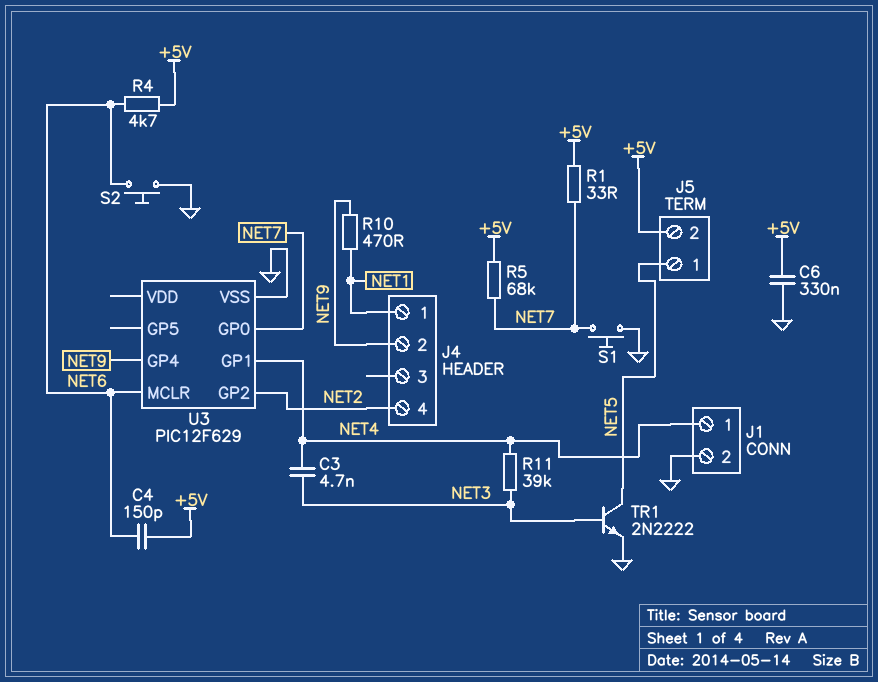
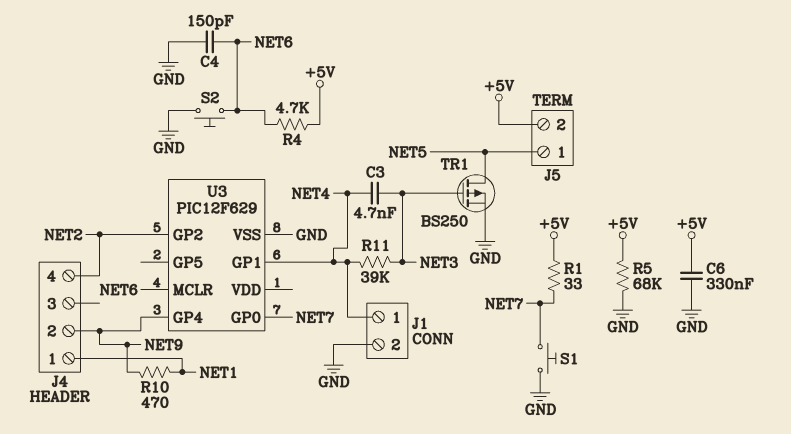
C4: 150pF (+5V, NET6) -> 150pF (GND, NET6)
R5: 68k (+5V, NET7) -> 68k (+5V, GND)
TR1: NPN 2N2222 (B NET3, C NET5, E GND) -> PMOS BS250 (G NET3, D NET5, S GND)

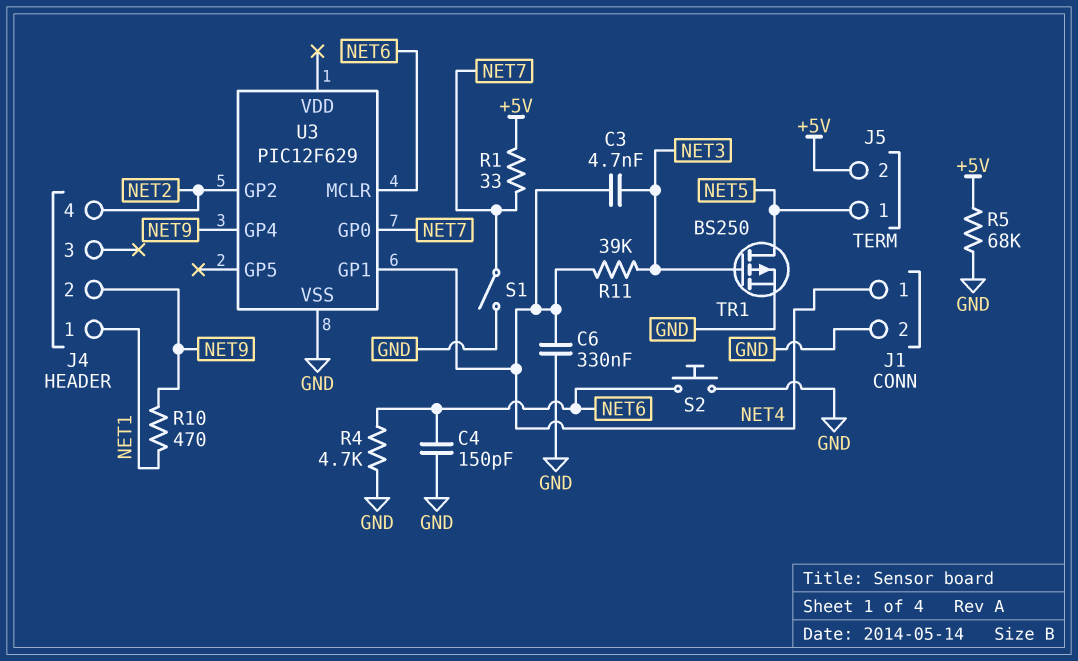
C6: 330nF (+5V, GND) -> 330nF (GND, NET4)
R4: 4.7k (+5V, NET6) -> 4.7k (GND, NET6)
S1: button (GND, NET7) -> switch (GND, NET7)

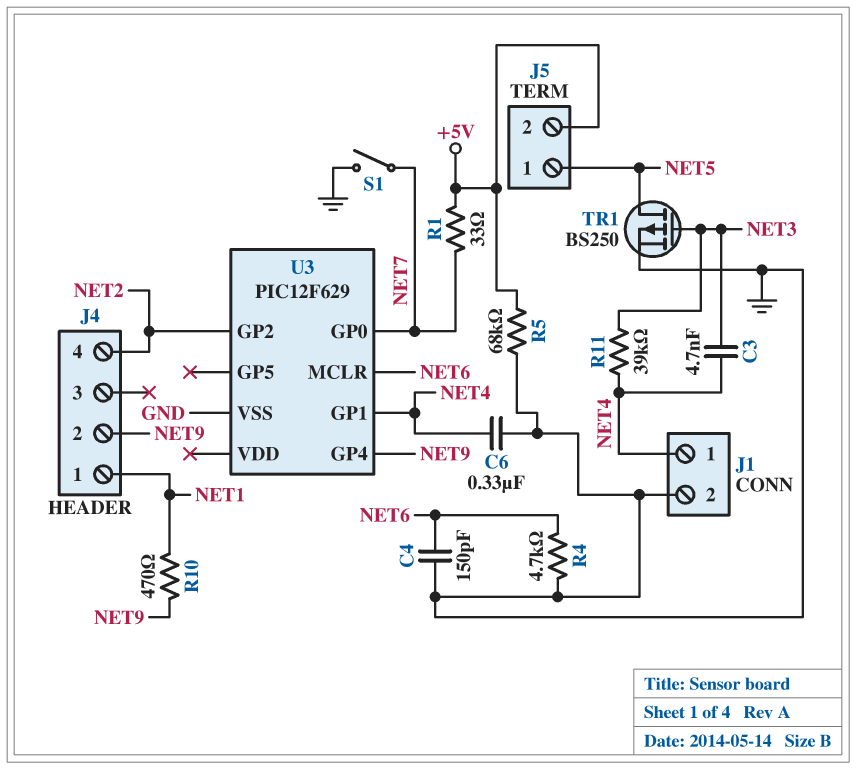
S2: button (GND, NET6) -> none

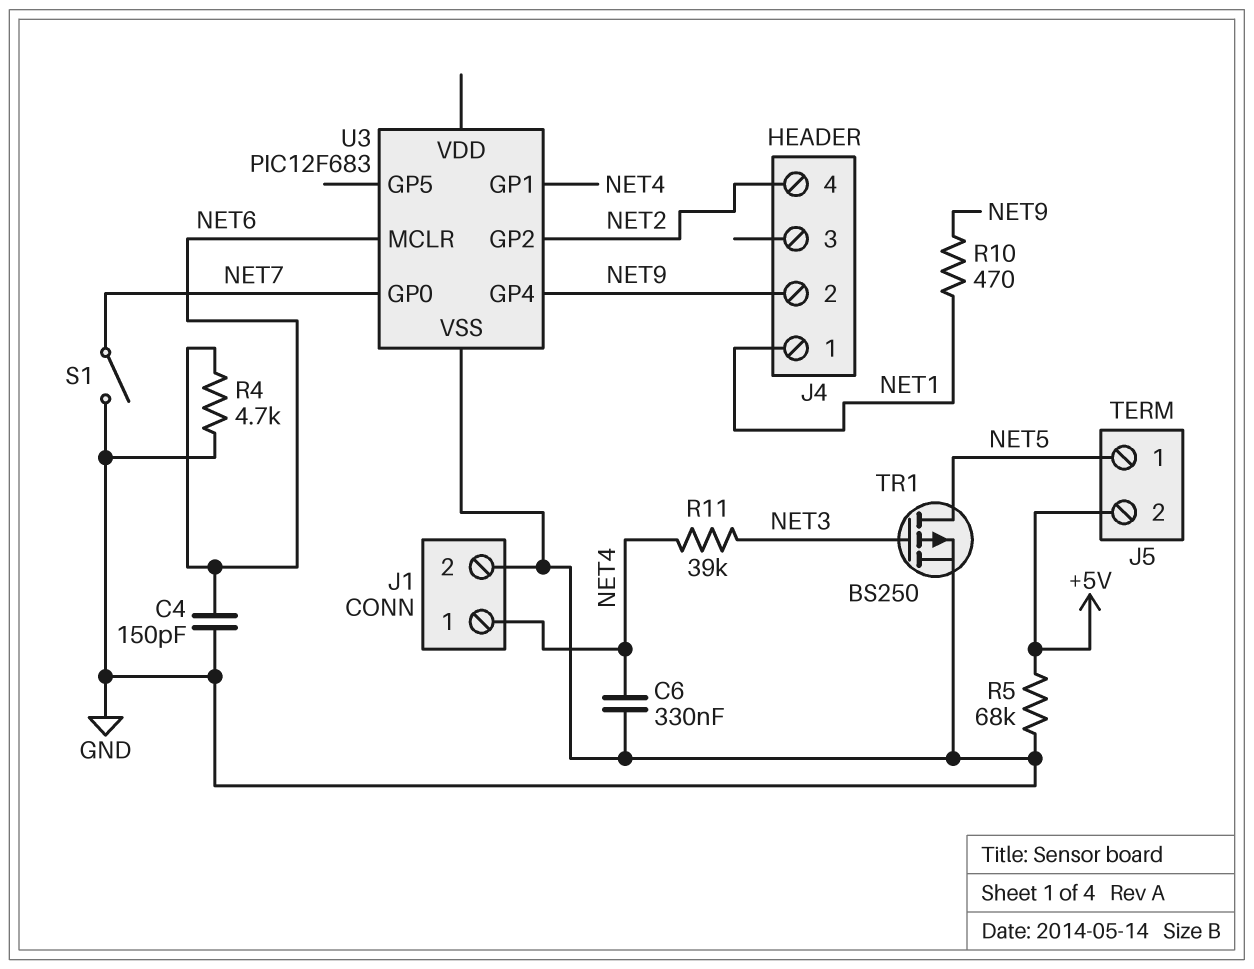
C3: 4.7nF (NET3, NET4) -> none
R1: 33 (+5V, NET7) -> none
U3: PIC12F629 -> PIC12F683

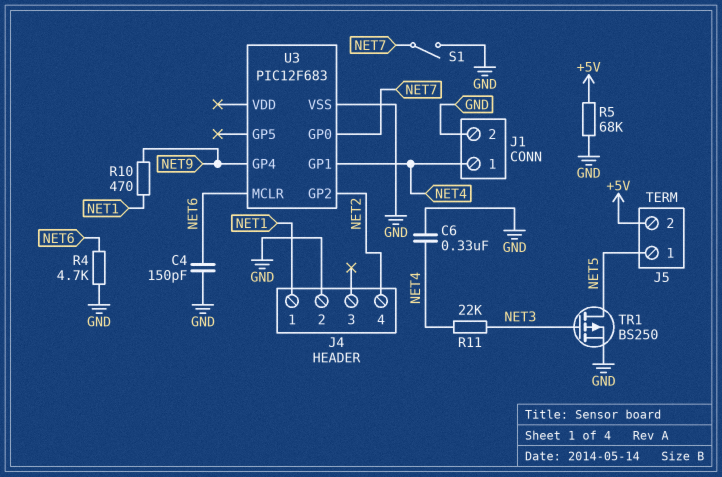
J4 pin 2: NET9 -> GND
R11: 39k (NET3, NET4) -> 22k (NET3, NET4)

